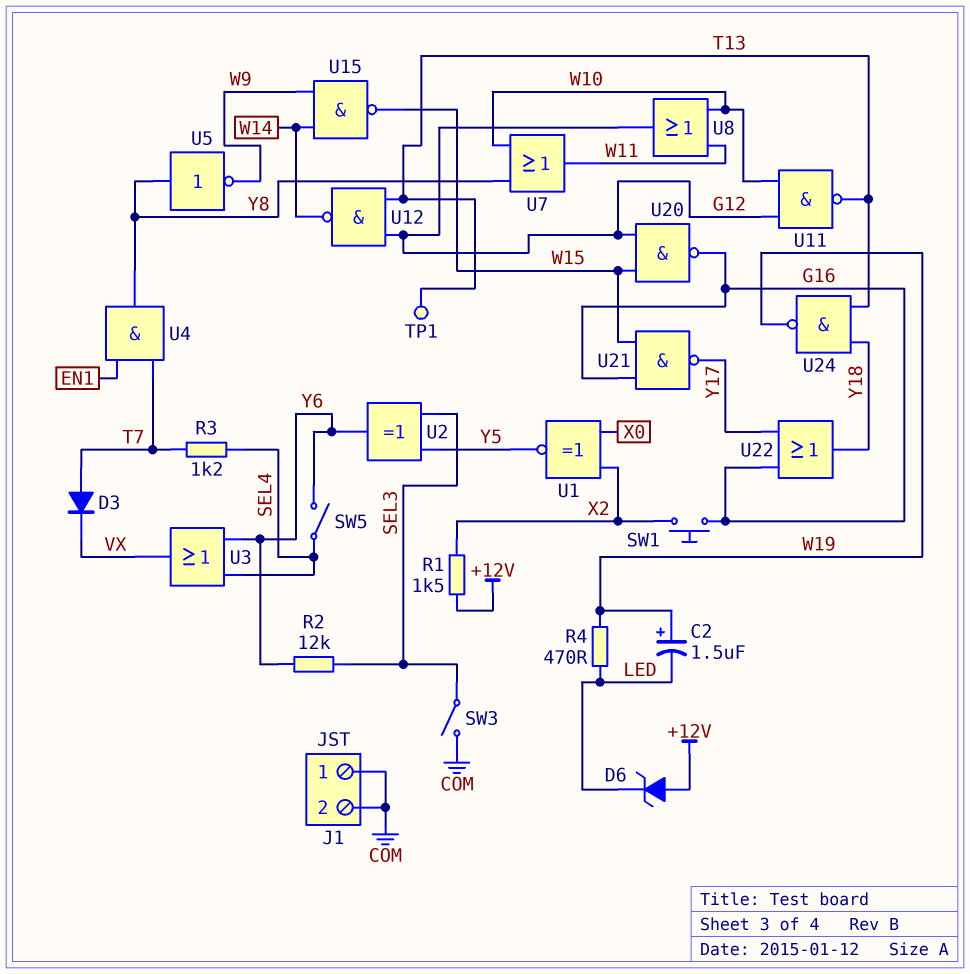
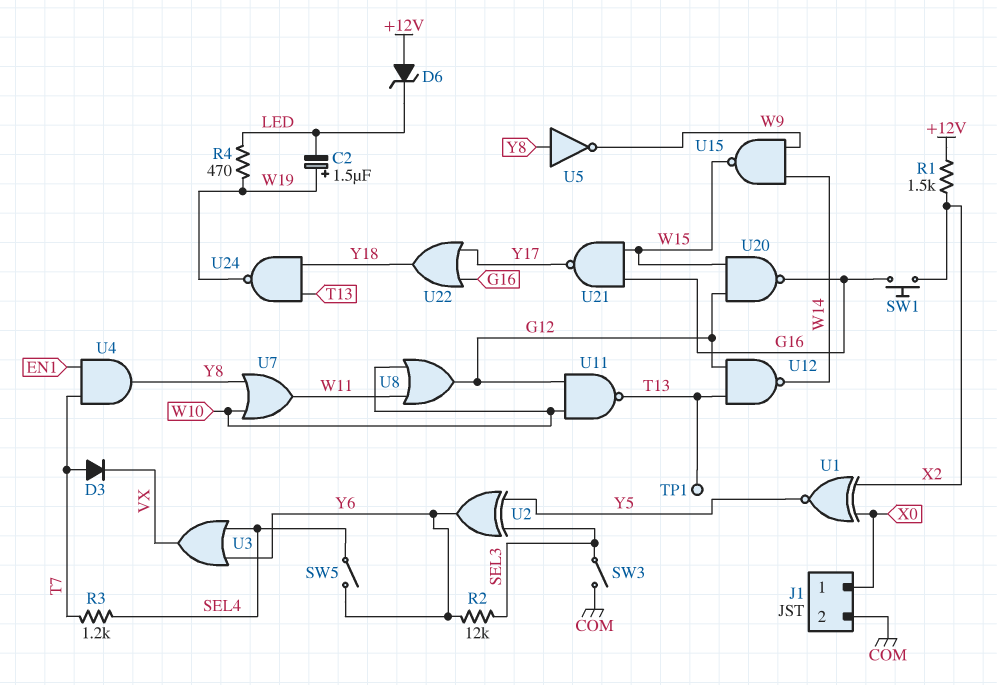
J1 pin 1: COM -> X0

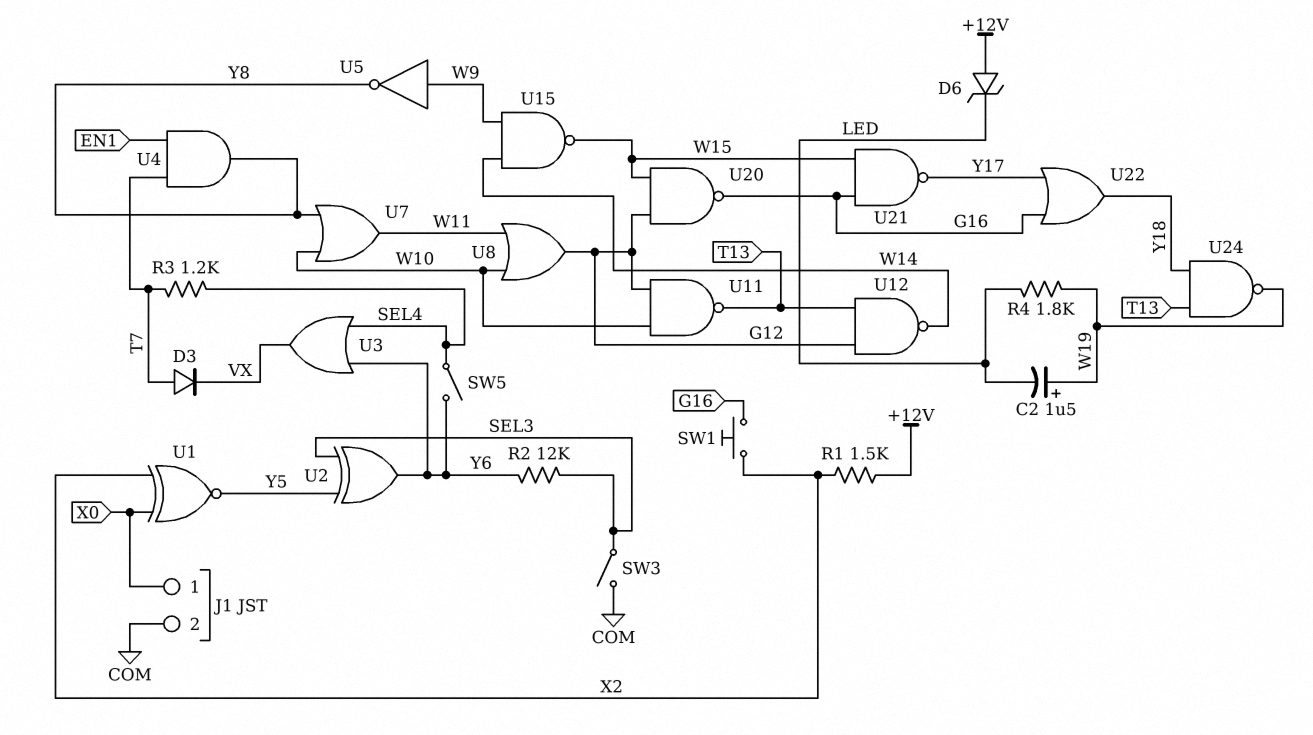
R4: 470 (LED, W19) -> 1.8k (LED, W19)
TP1: test point (T13) -> none
U5: NOT (in Y8, out W9) -> NOT (in W9, out Y8)

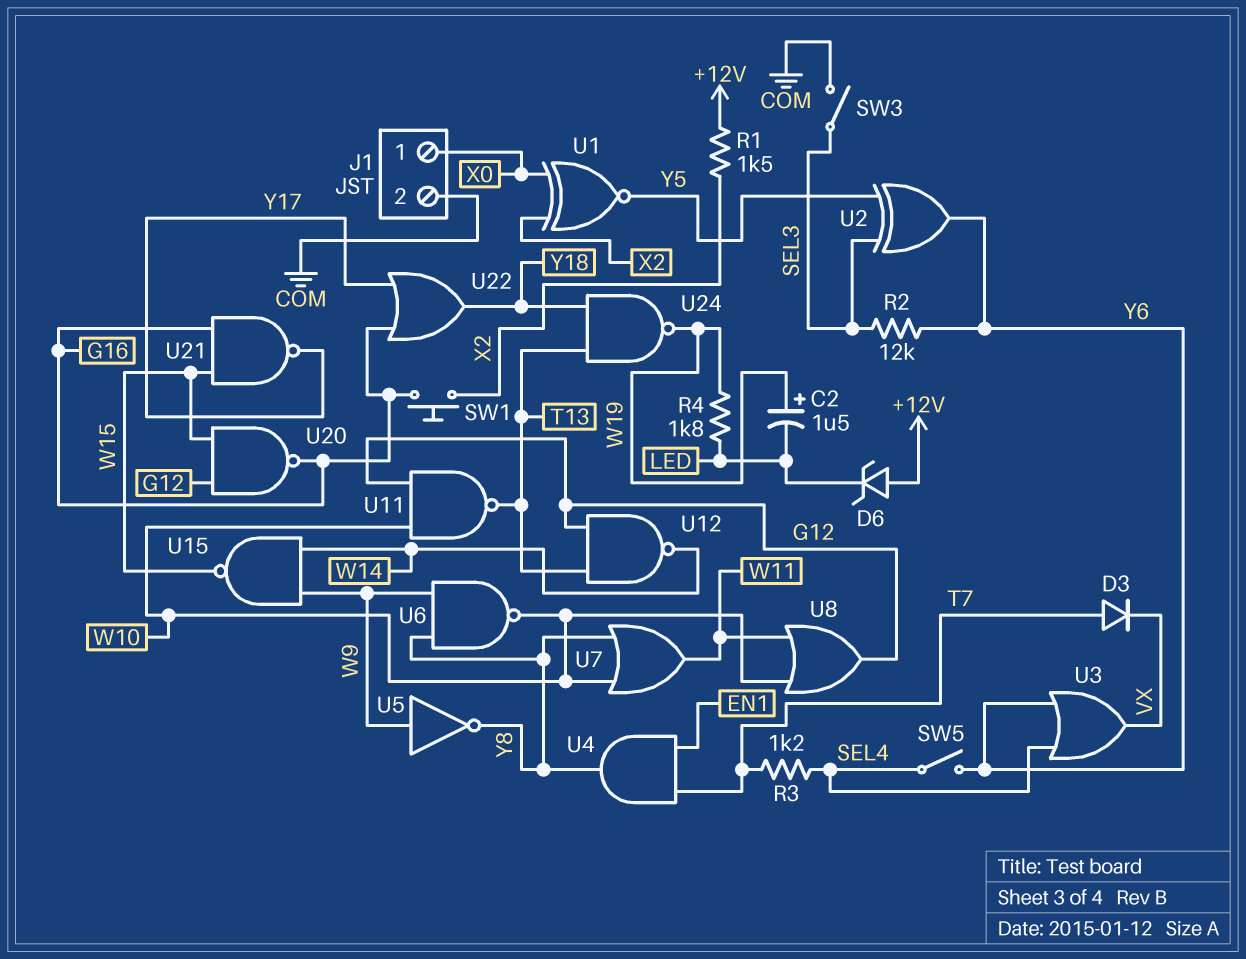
U6: none -> NAND (in W9, in Y8, out W10)

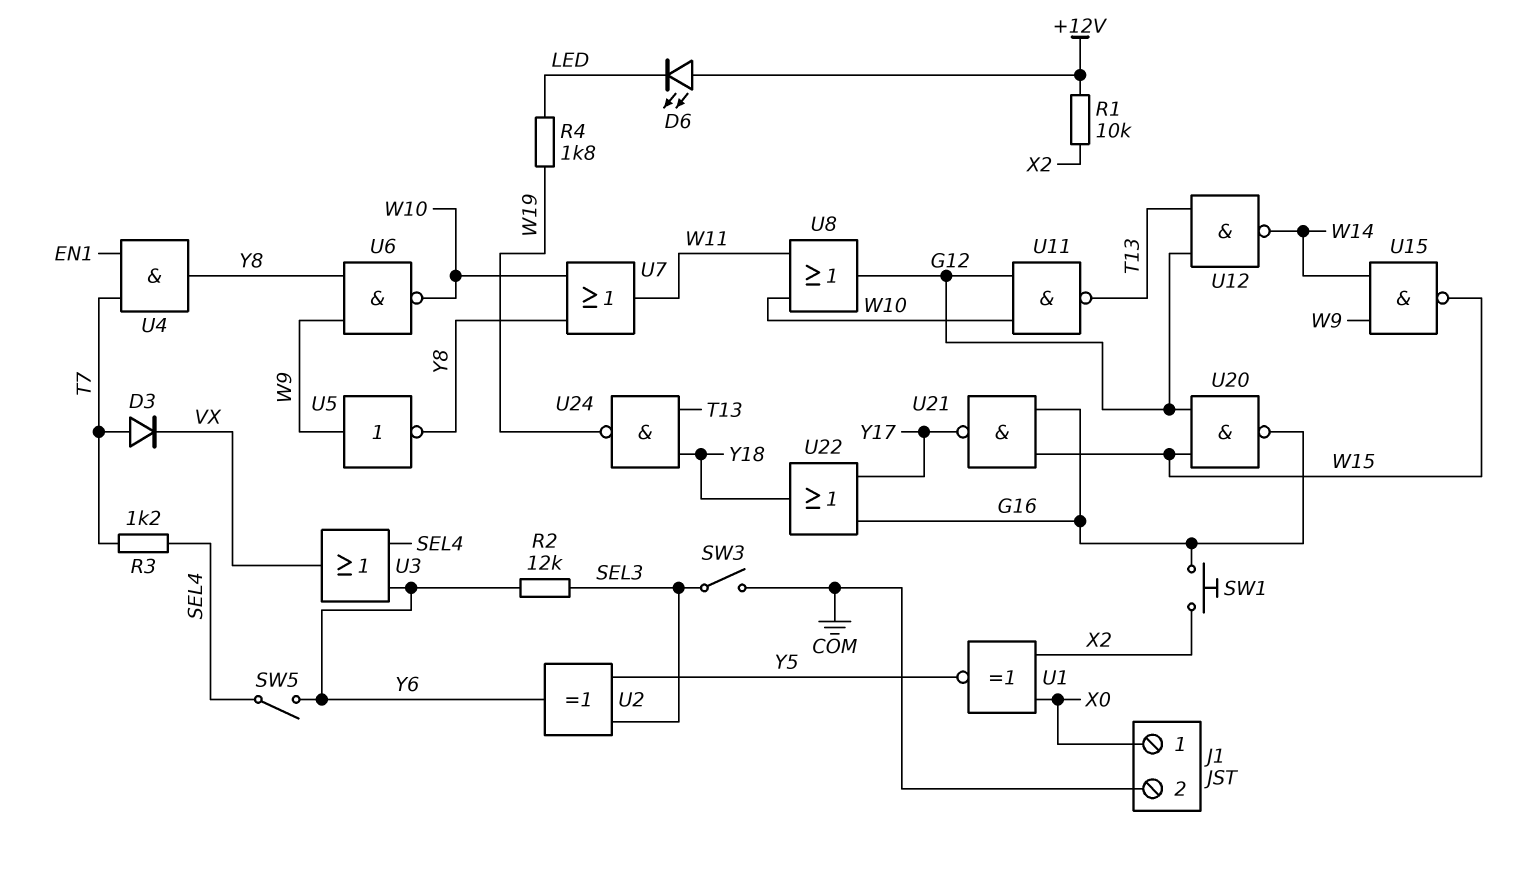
C2: 1.5uF (plus W19, minus LED) -> none
D6: zener (A +12V, K LED) -> LED (A +12V, K LED)
R1: 1.5k (+12V, X2) -> 10k (+12V, X2)

